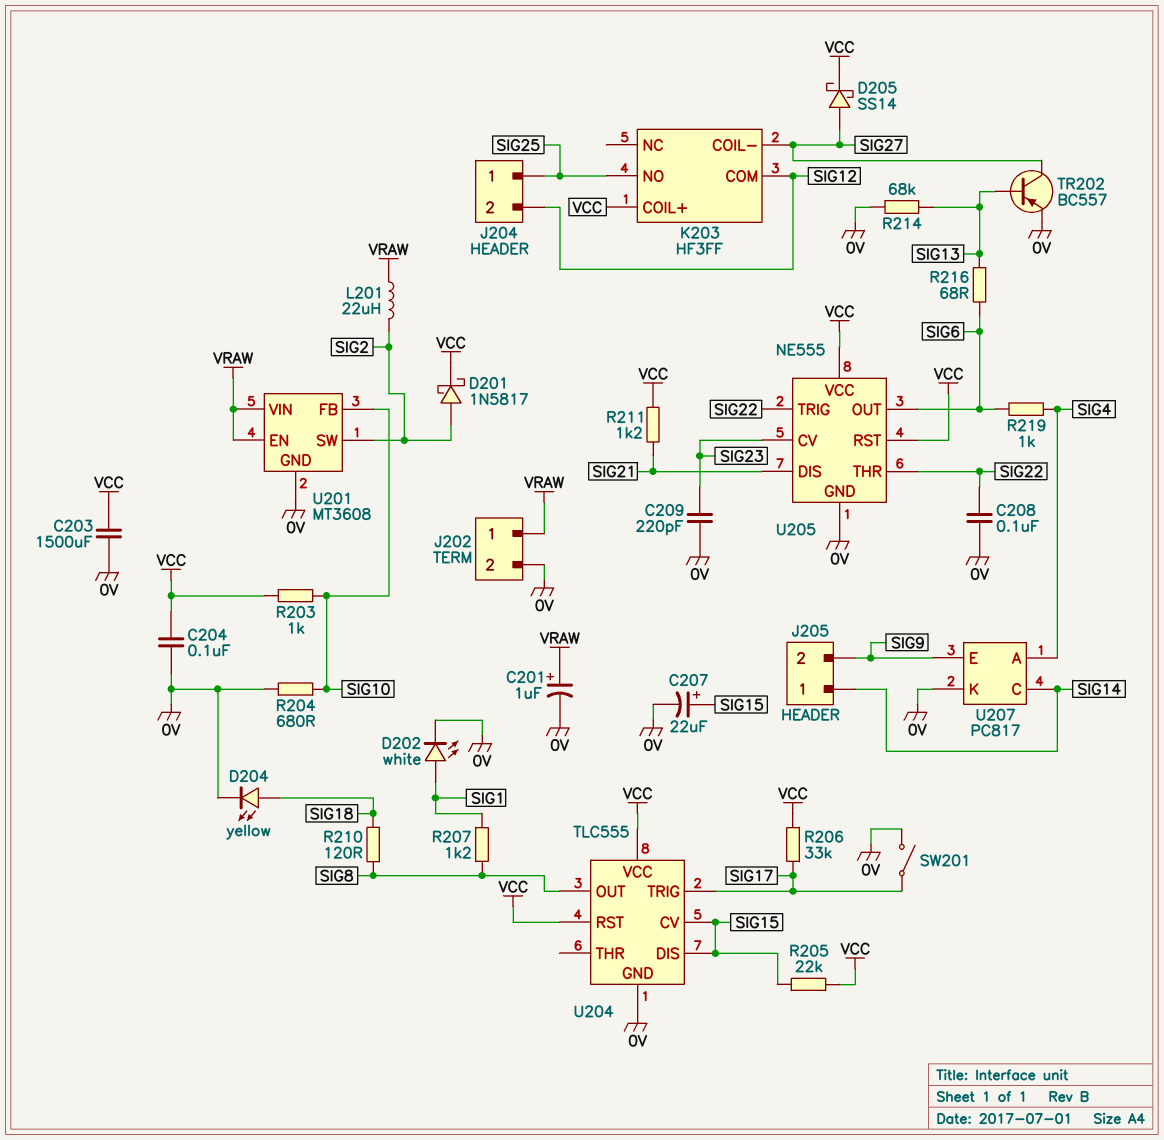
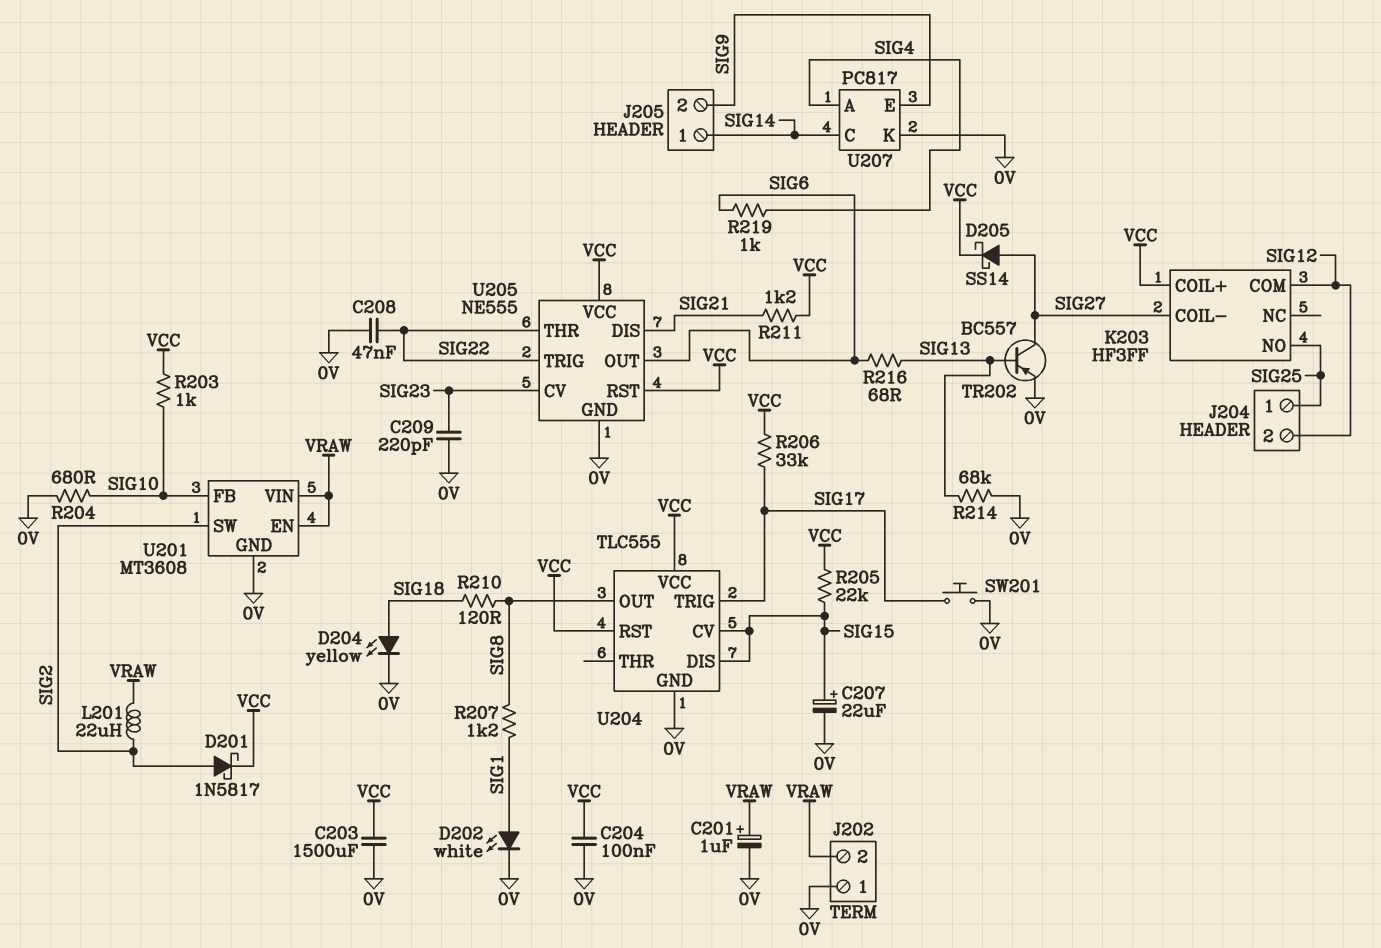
C208: 100nF (0V, SIG22) -> 47nF (0V, SIG22)
J202 pin 1: VRAW -> 0V
J202 pin 2: 0V -> VRAW
SW201: switch (0V, SIG17) -> button (0V, SIG17)

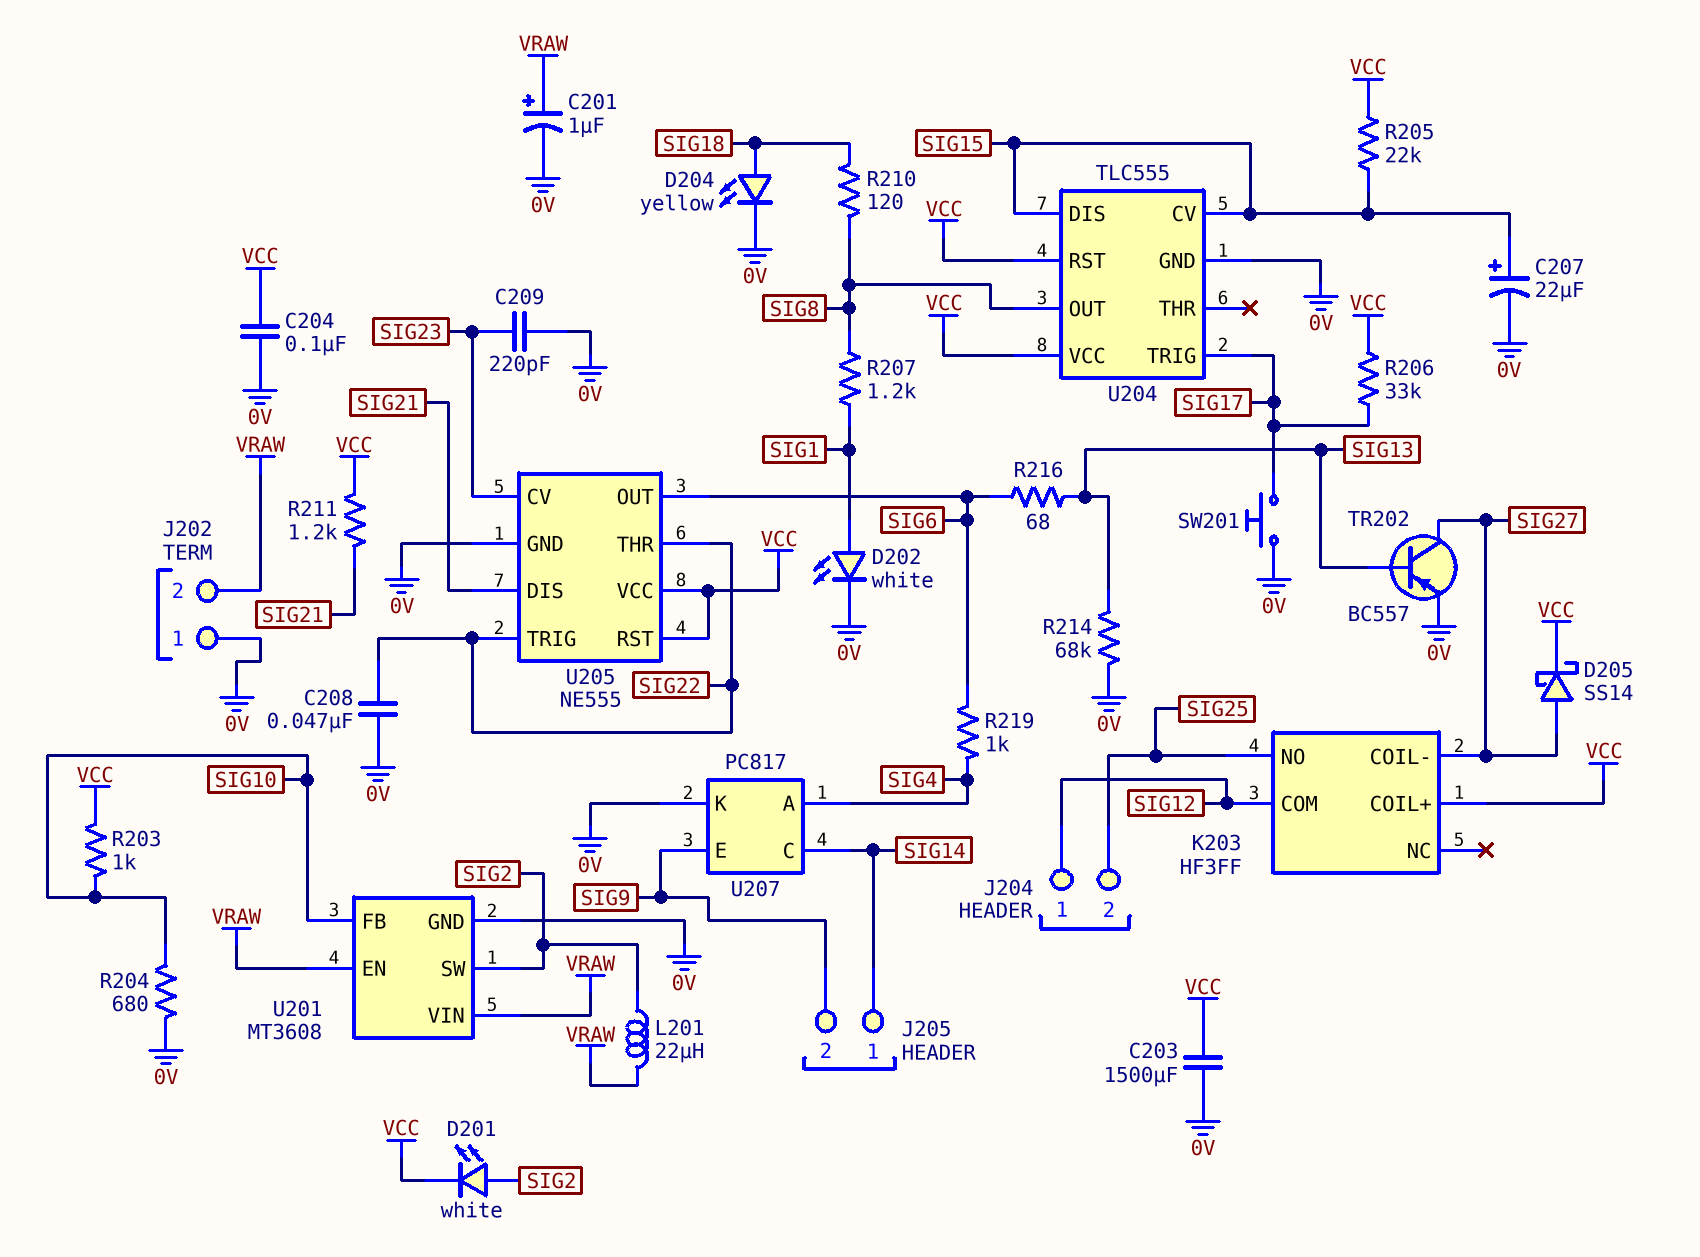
D201: schottky 1N5817 (A SIG2, K VCC) -> LED white (A SIG2, K VCC)
J204 pin 1: SIG25 -> SIG12
J204 pin 2: SIG12 -> SIG25

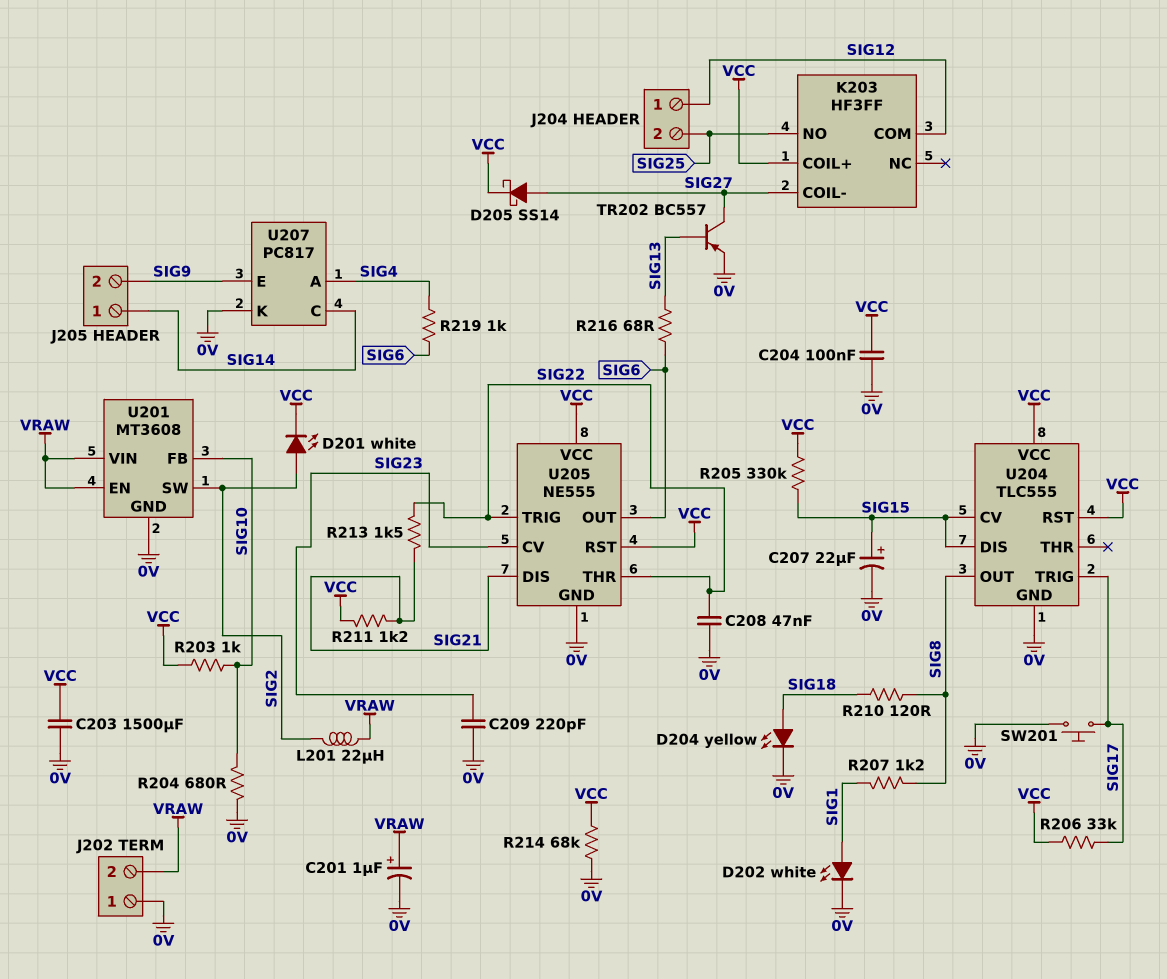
R205: 22k (SIG15, VCC) -> 330k (SIG15, VCC)
R213: none -> 1.5k (SIG21, SIG22)
R214: 68k (0V, SIG13) -> 68k (0V, VCC)

